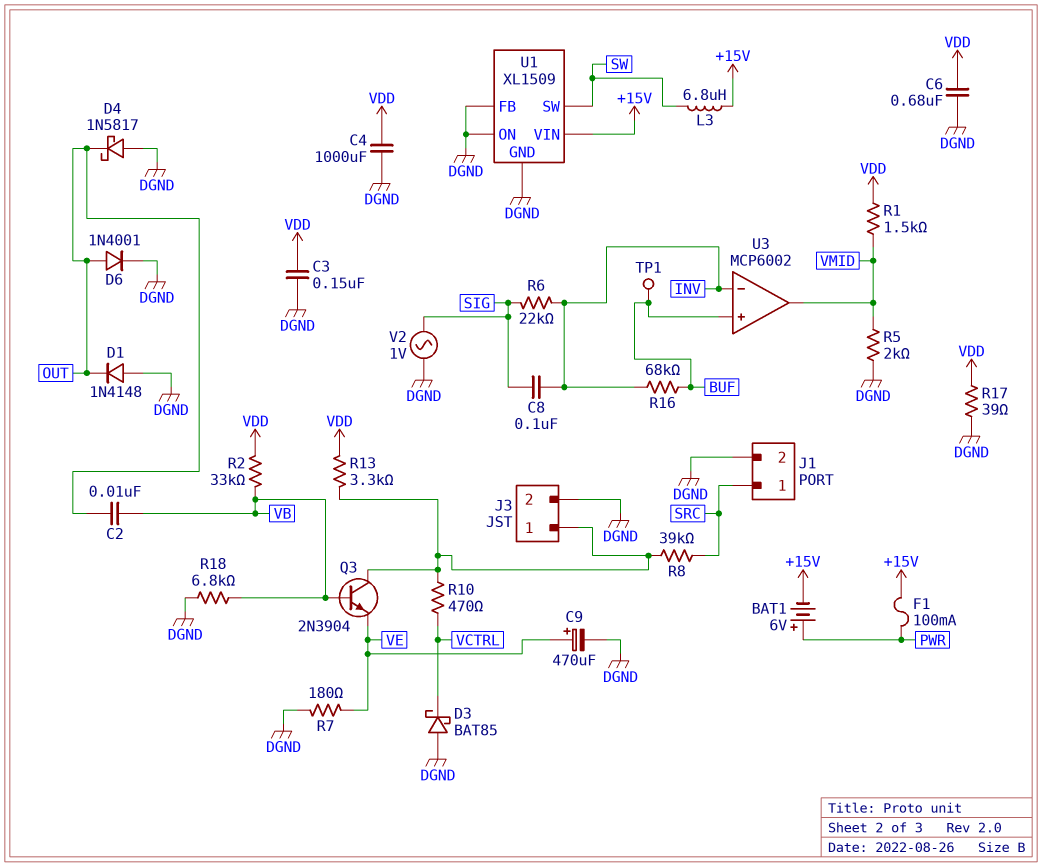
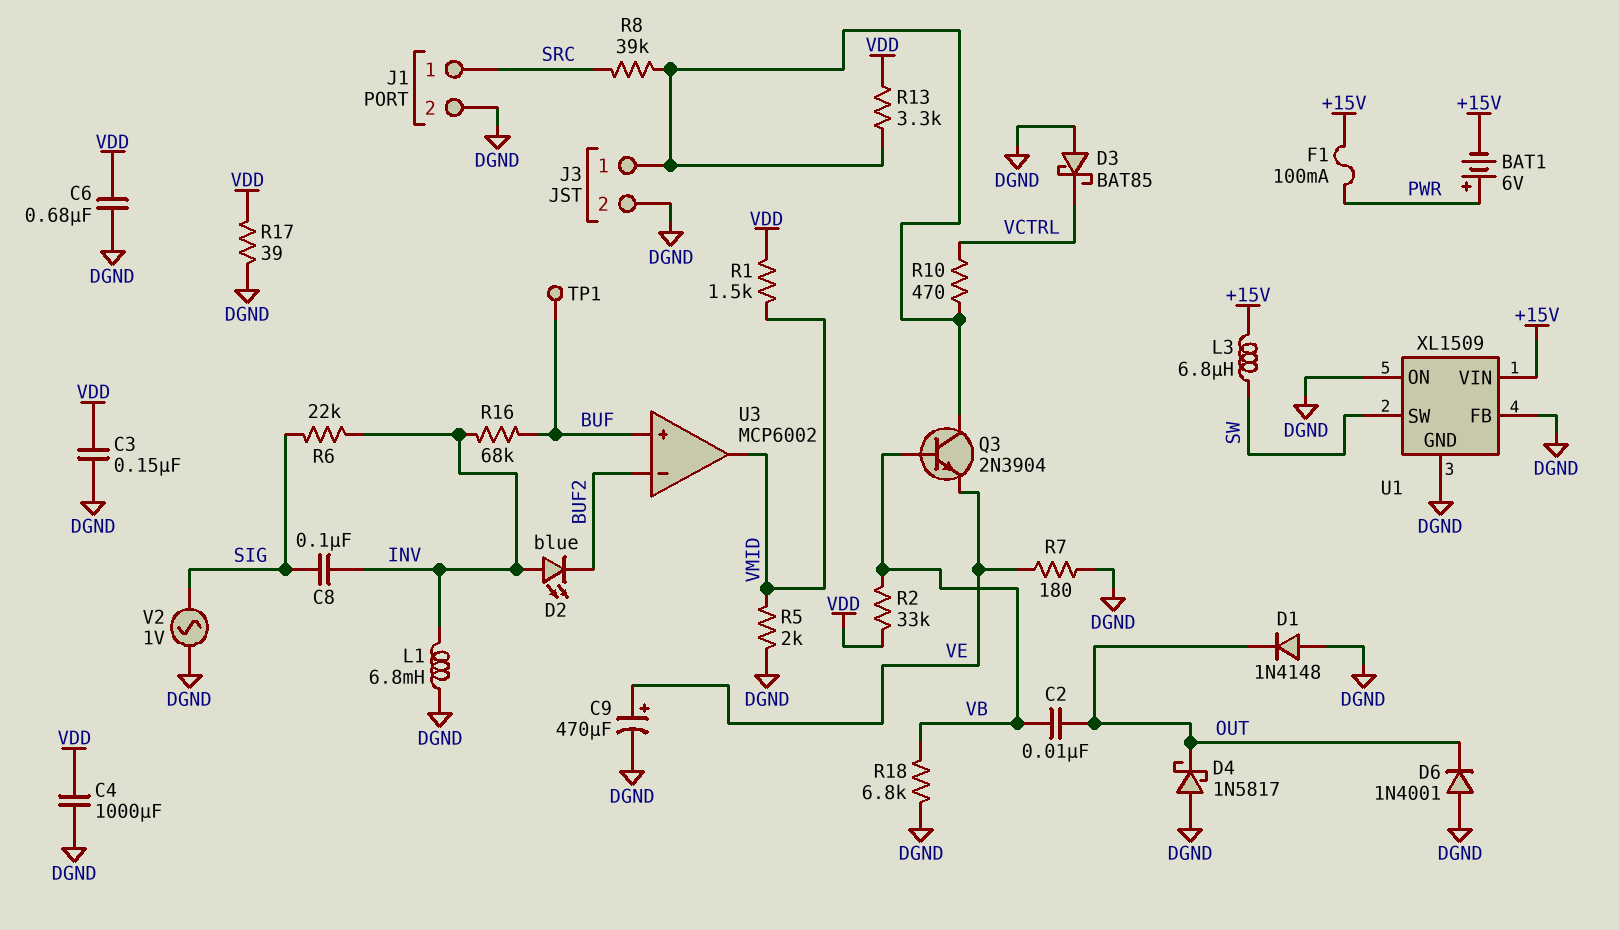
D2: none -> LED blue (A INV, K BUF2)
D6: diode 1N4001 (A OUT, K DGND) -> diode 1N4001 (A DGND, K OUT)
L1: none -> 6.8mH (DGND, INV)
U3 pin in-: INV -> BUF2

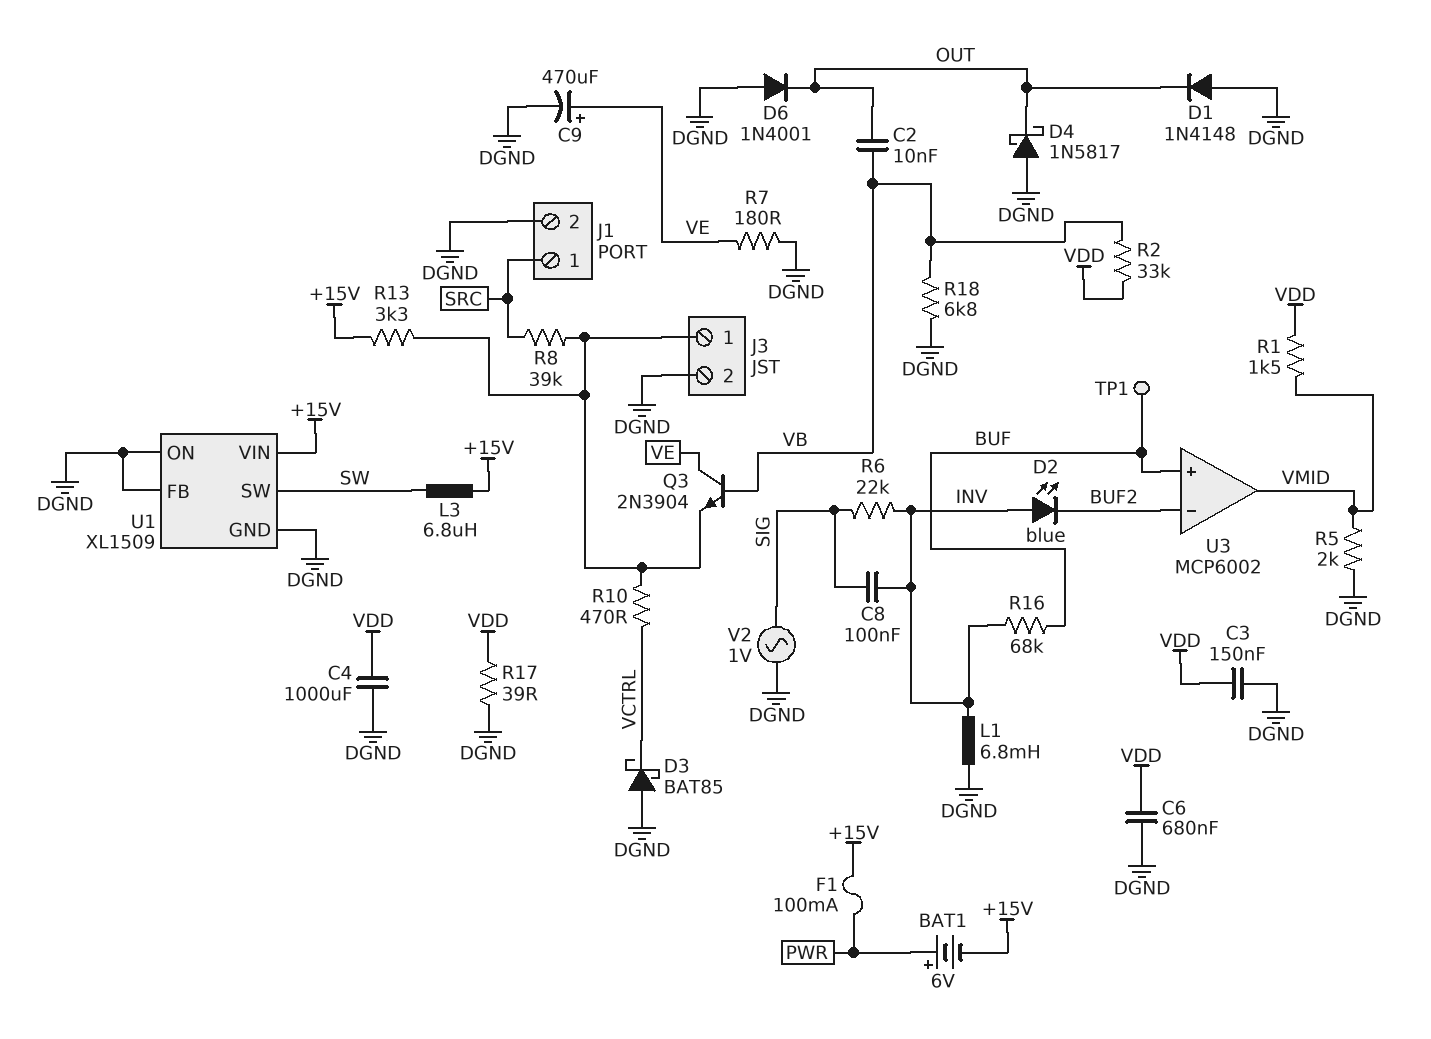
Q3: NPN 2N3904 (B VB, C J3/1, E VE) -> NPN 2N3904 (B VB, C VE, E J3/1)
R13: 3.3k (J3/1, VDD) -> 3.3k (+15V, J3/1)

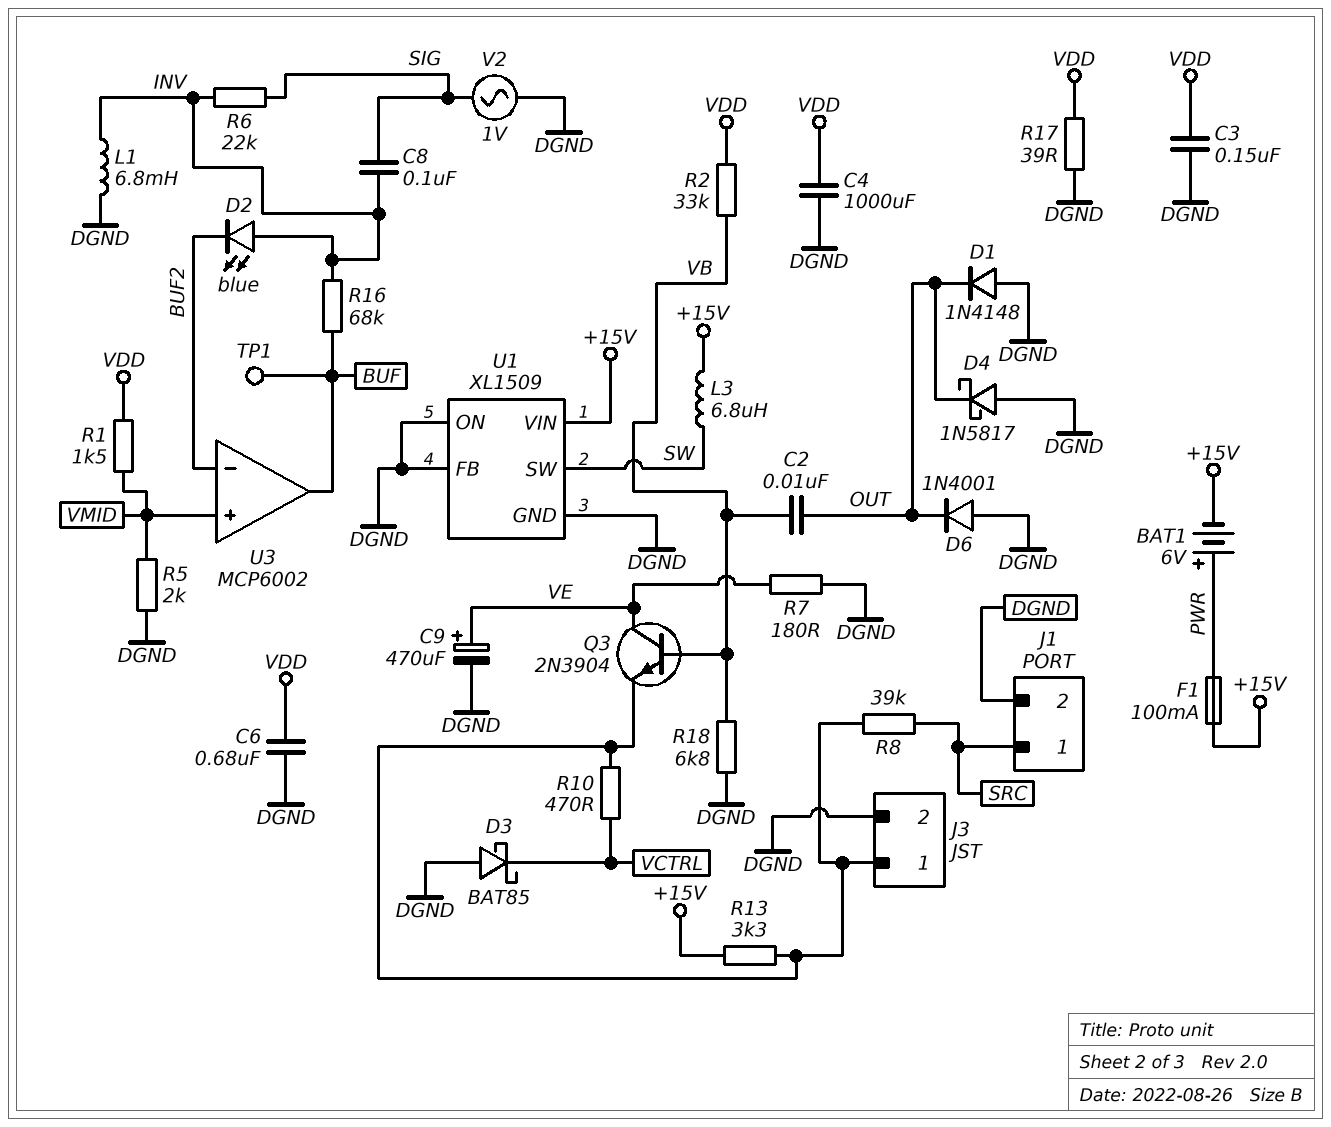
U3 pin in+: BUF -> VMID
U3 pin out: VMID -> BUF

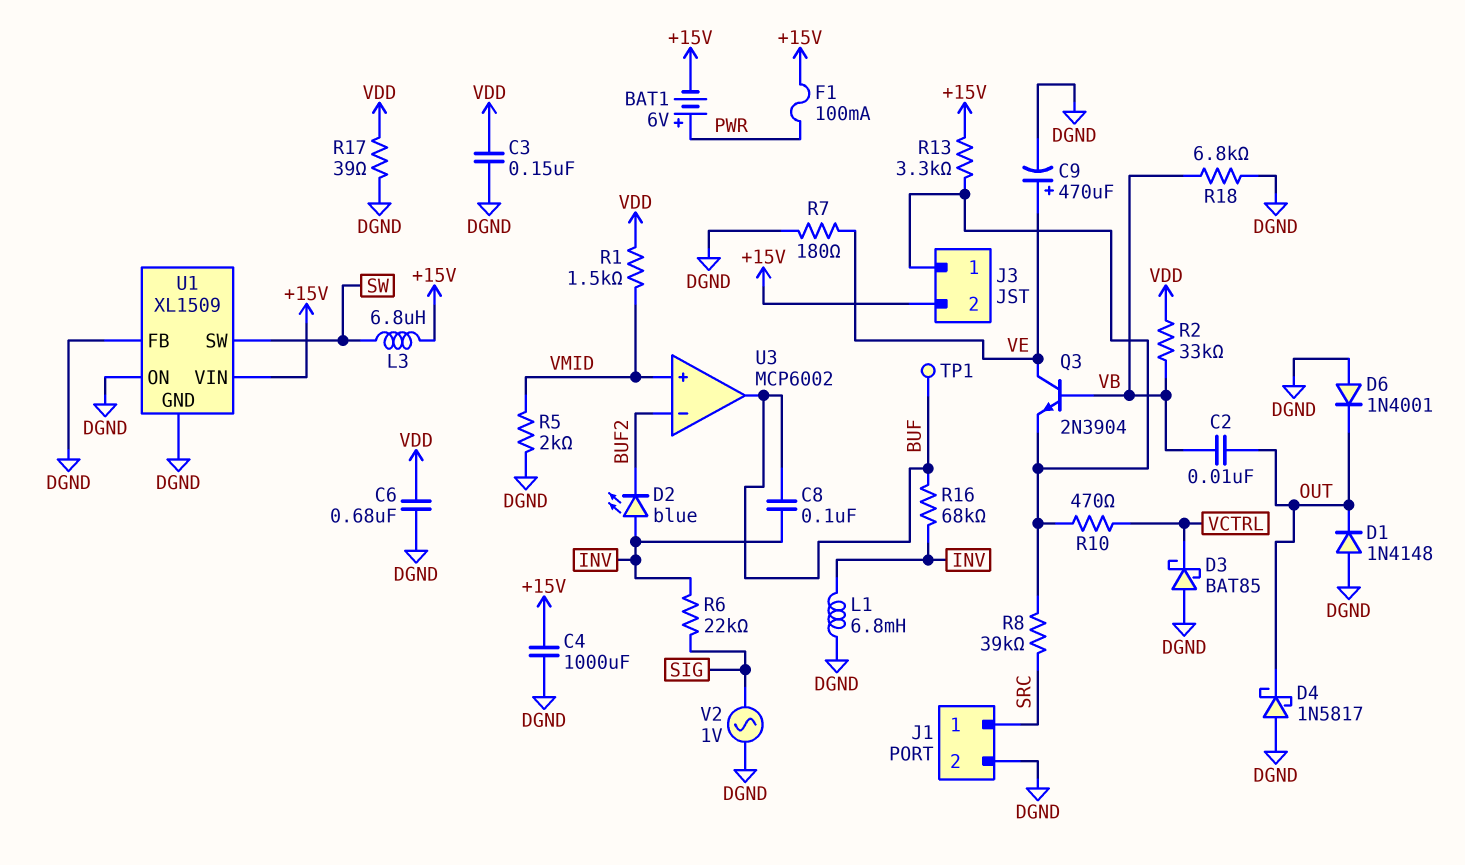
C4: 1000uF (DGND, VDD) -> 1000uF (+15V, DGND)
C8: 100nF (INV, SIG) -> 100nF (BUF, INV)
J3 pin 2: DGND -> +15V

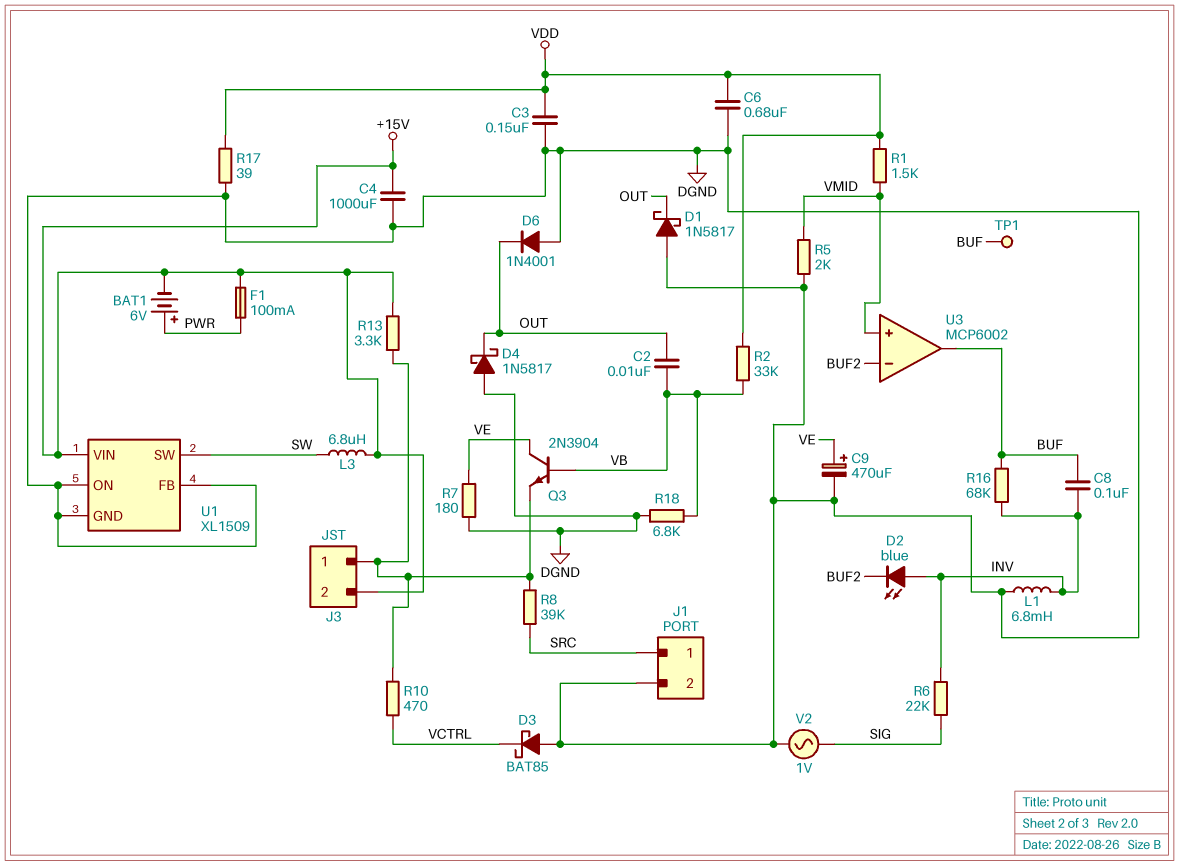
D1: diode 1N4148 (A DGND, K OUT) -> schottky 1N5817 (A DGND, K OUT)

